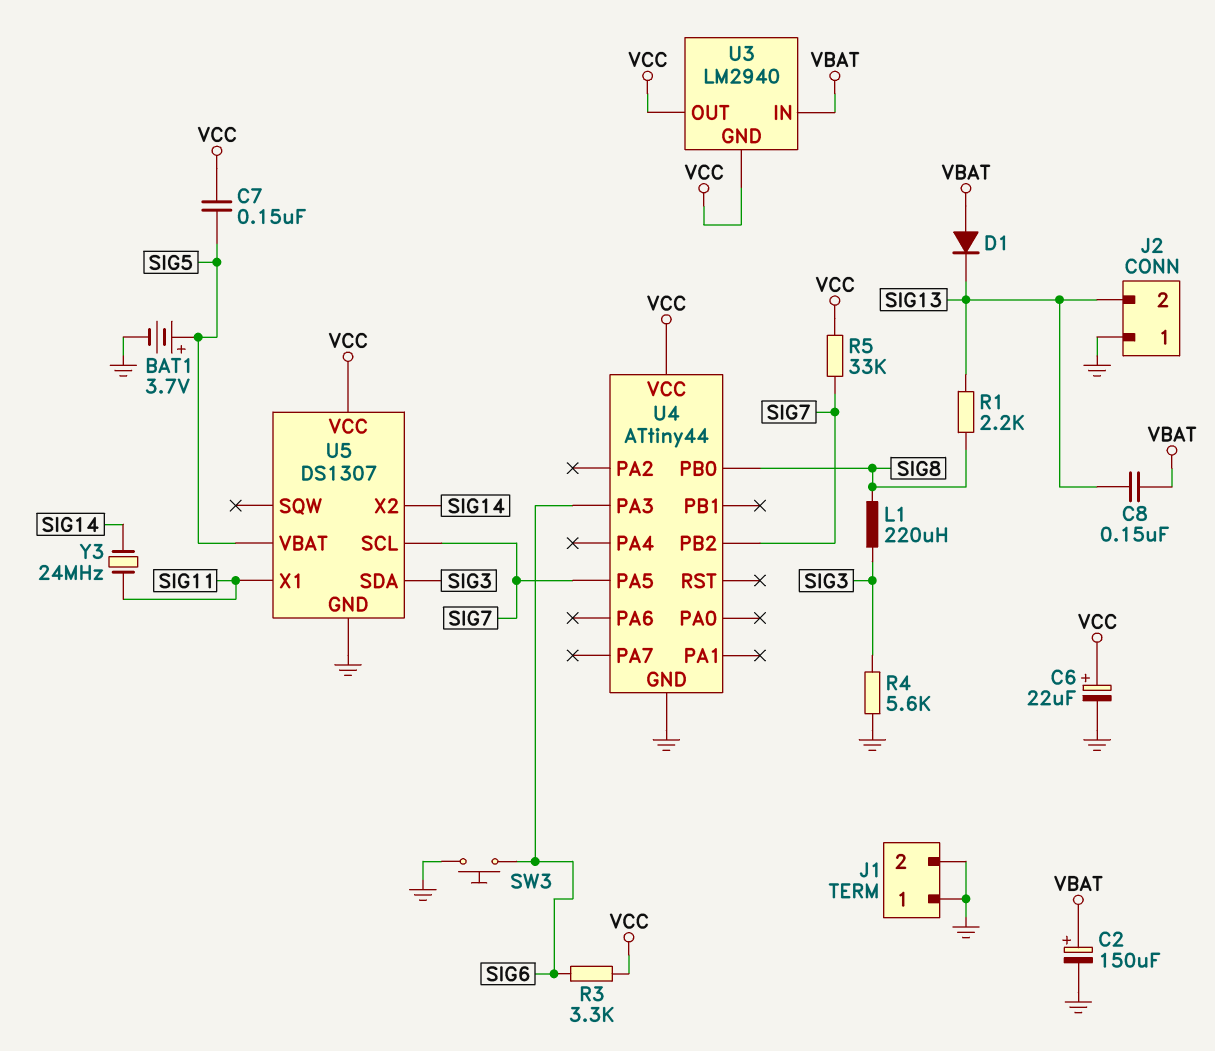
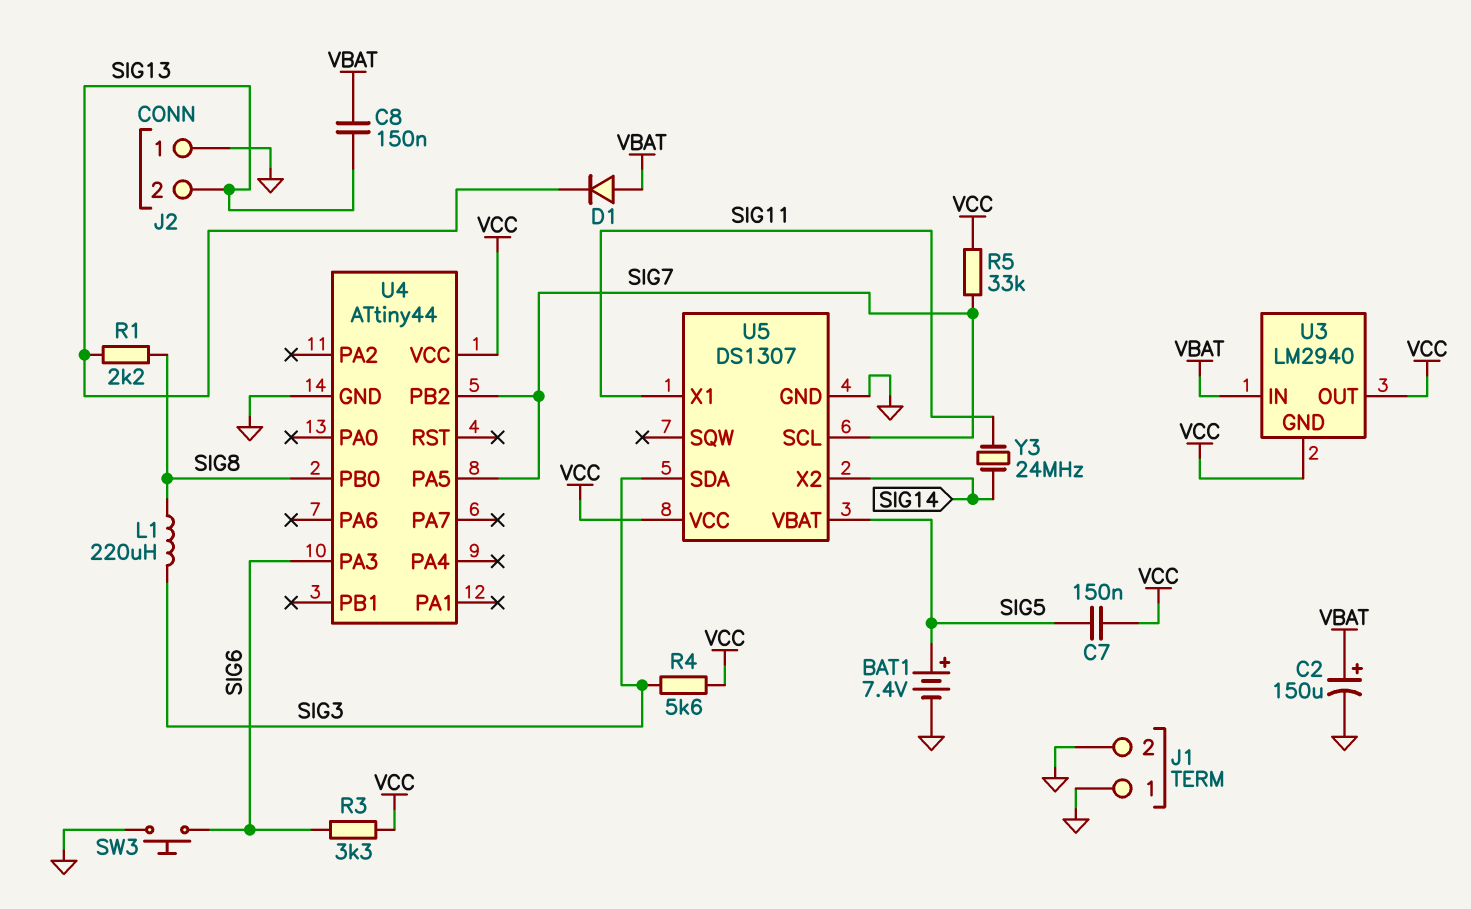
BAT1: 3.7V (plus SIG5, minus GND) -> 7.4V (plus SIG5, minus GND)
C6: 22uF (plus VCC, minus GND) -> none
R4: 5.6k (GND, SIG3) -> 5.6k (SIG3, VCC)

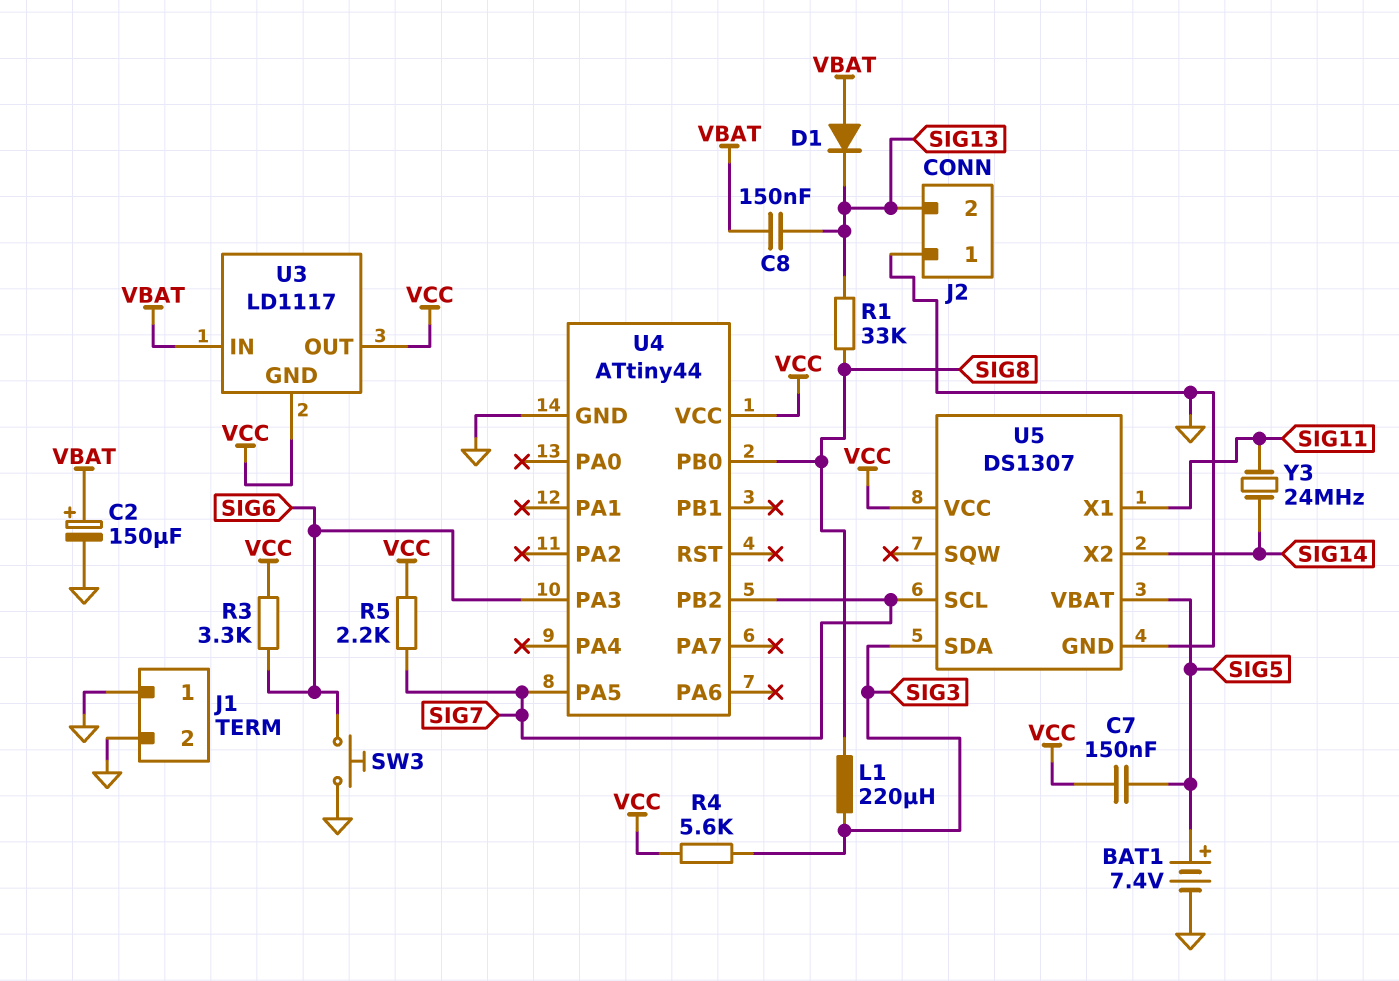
R1: 2.2k (SIG8, SIG13) -> 33k (SIG8, SIG13)
R5: 33k (SIG7, VCC) -> 2.2k (SIG7, VCC)
U3: LM2940 -> LD1117

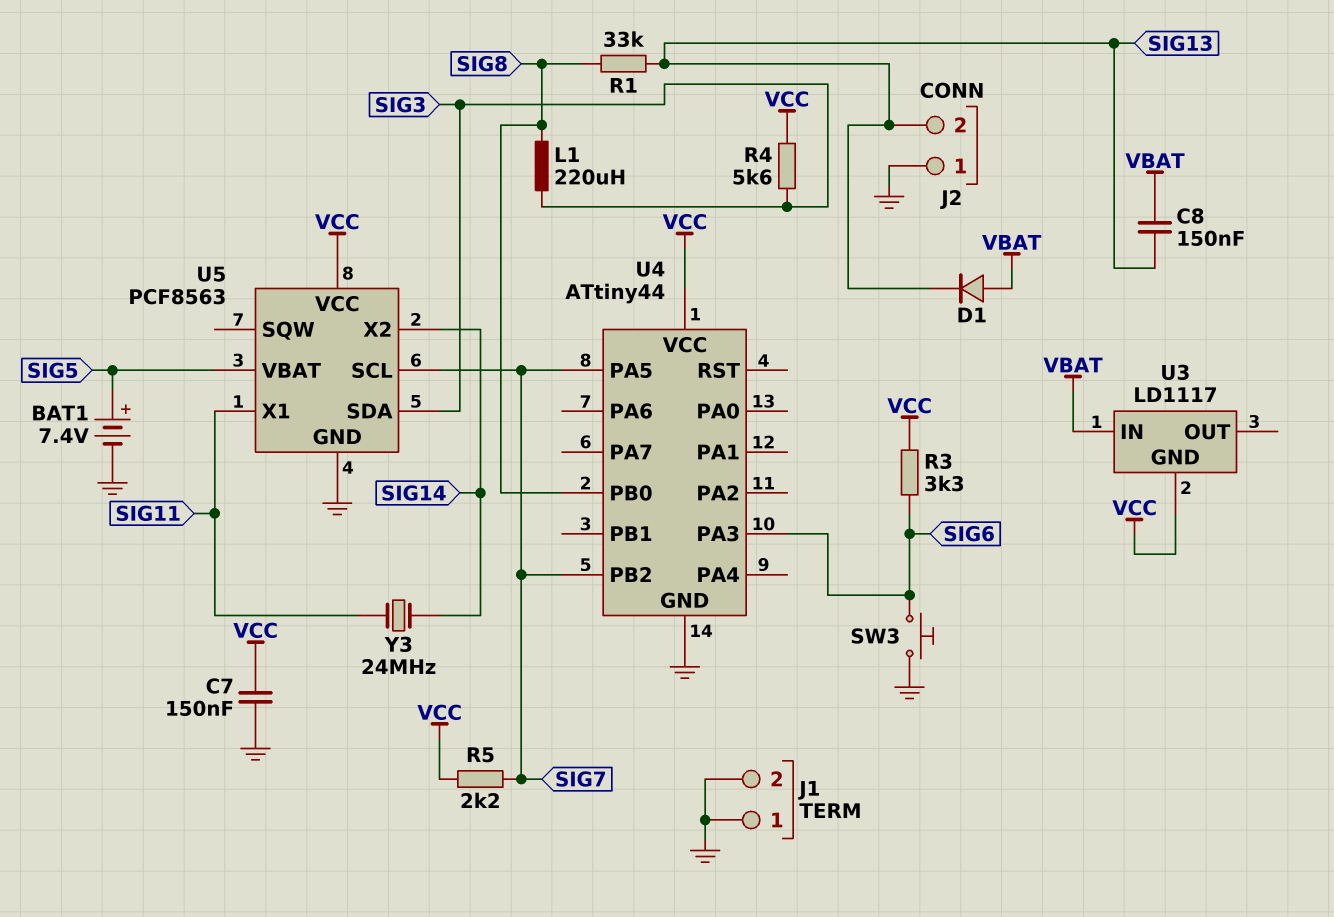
C2: 150uF (plus VBAT, minus GND) -> none
C7: 150nF (SIG5, VCC) -> 150nF (GND, VCC)
U3 pin OUT: VCC -> none
U5: DS1307 -> PCF8563

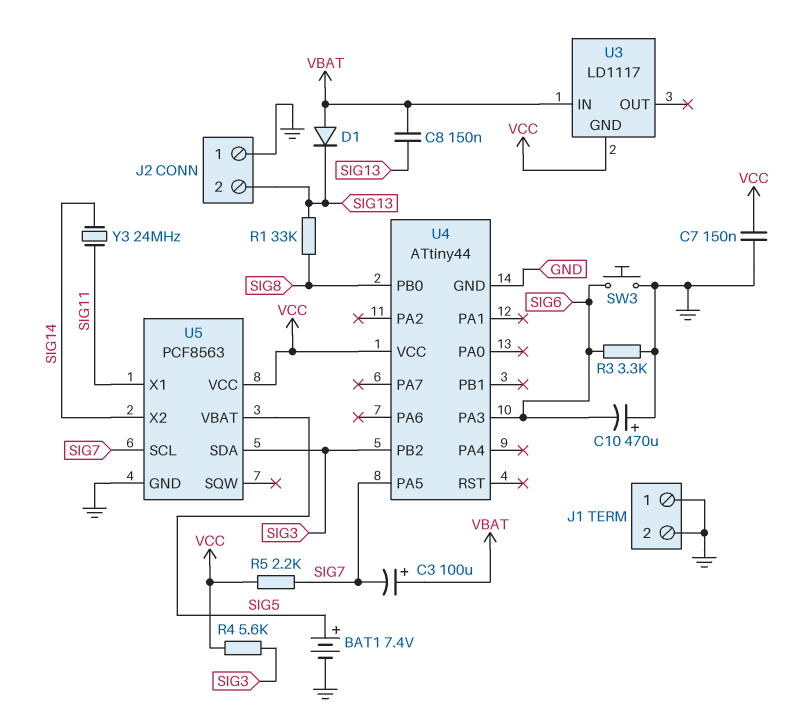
C3: none -> 100uF (plus VBAT, minus SIG7)
C10: none -> 470uF (plus GND, minus SIG6)
L1: 220uH (SIG3, SIG8) -> none
R3: 3.3k (SIG6, VCC) -> 3.3k (GND, SIG6)
U4 pin PB2: SIG7 -> SIG3

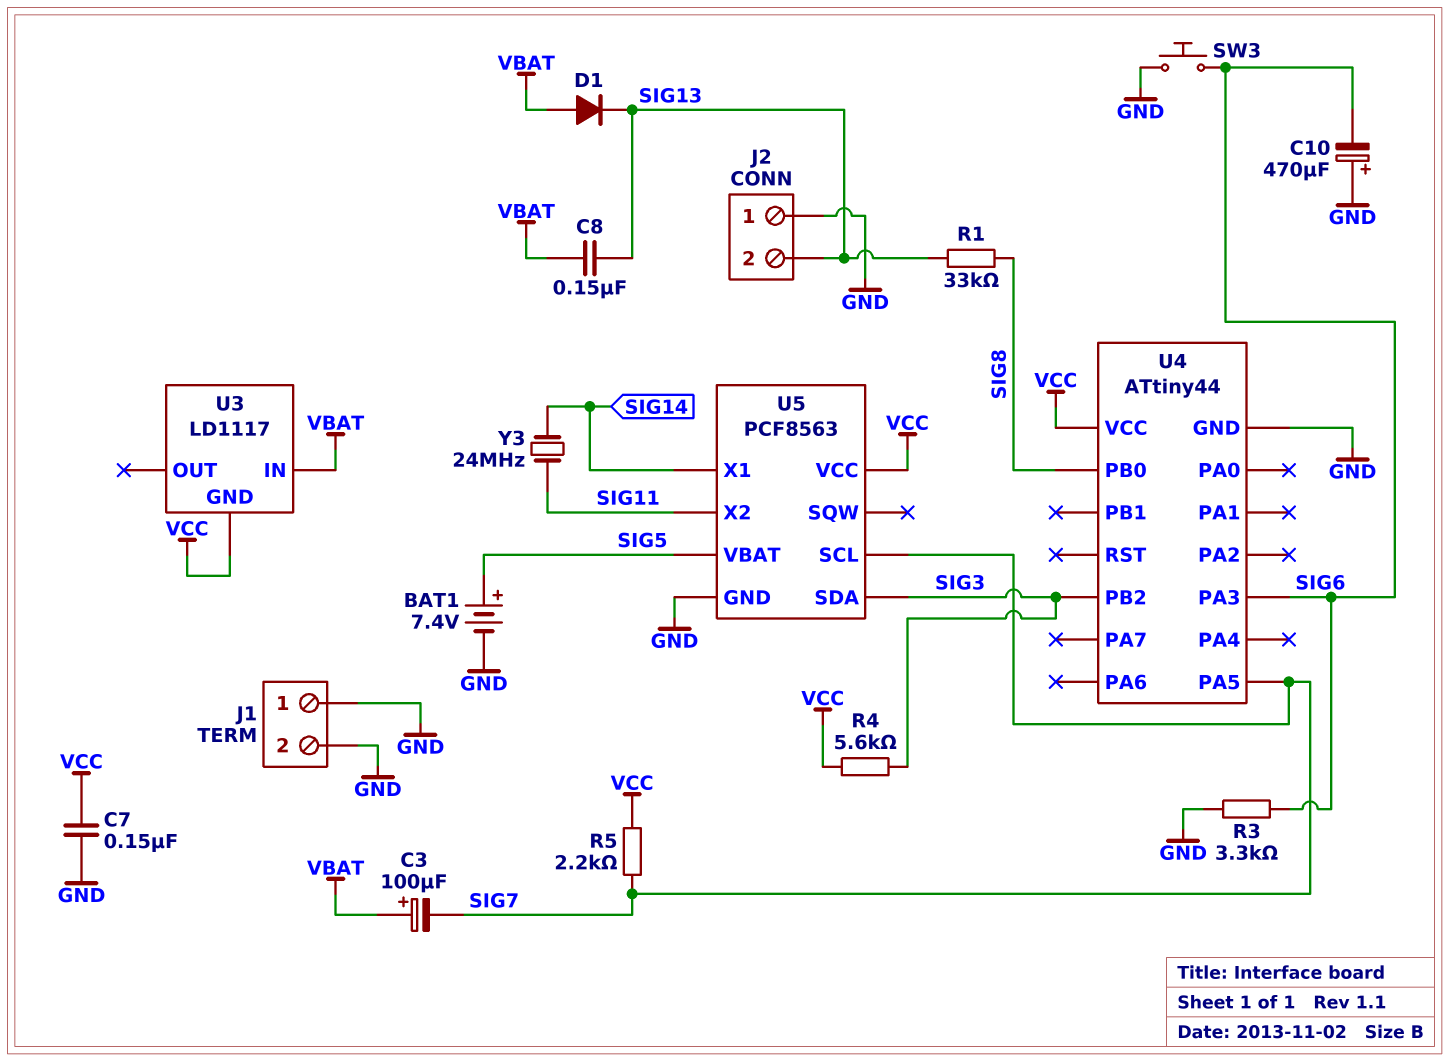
U5 pin X1: SIG11 -> SIG14
U5 pin X2: SIG14 -> SIG11

